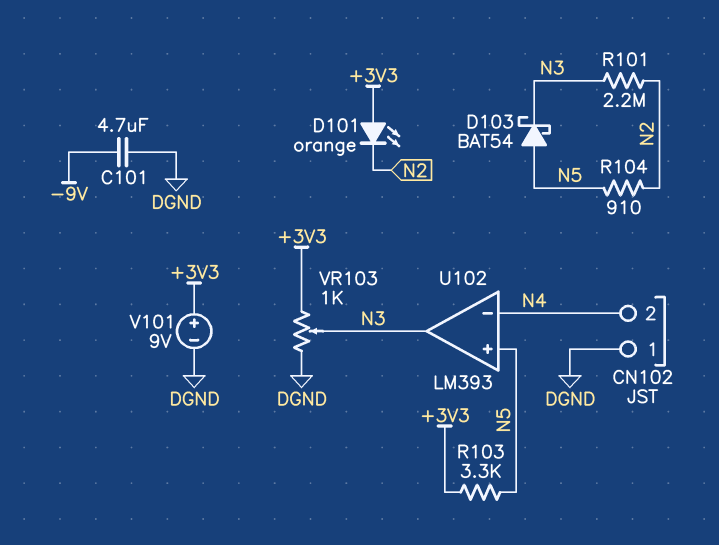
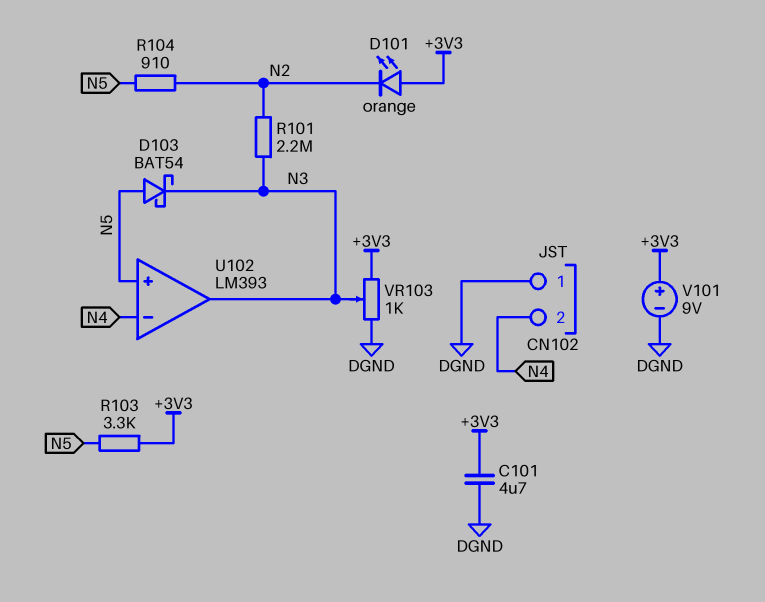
C101: 4.7uF (-9V, DGND) -> 4.7uF (+3V3, DGND)

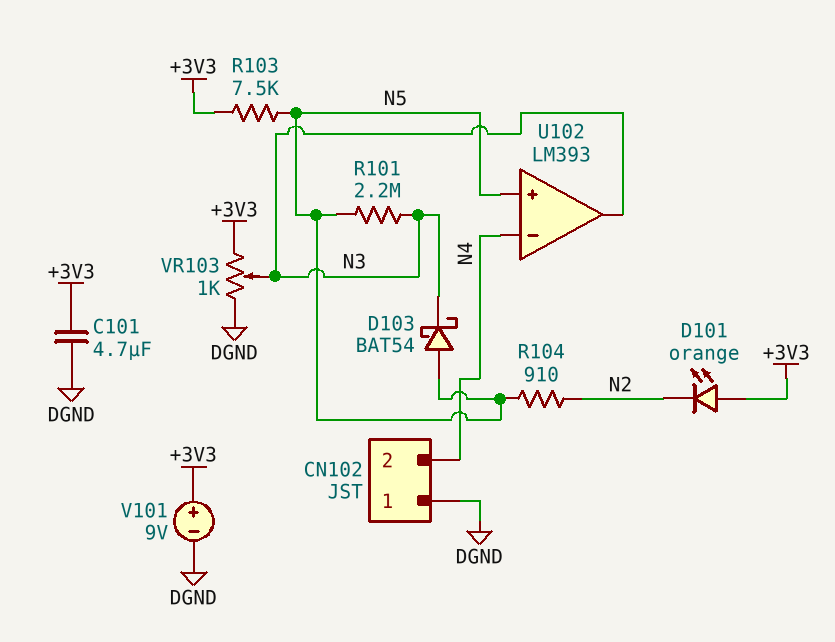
R101: 2.2M (N2, N3) -> 2.2M (N3, N5)
R103: 3.3k (+3V3, N5) -> 7.5k (+3V3, N5)

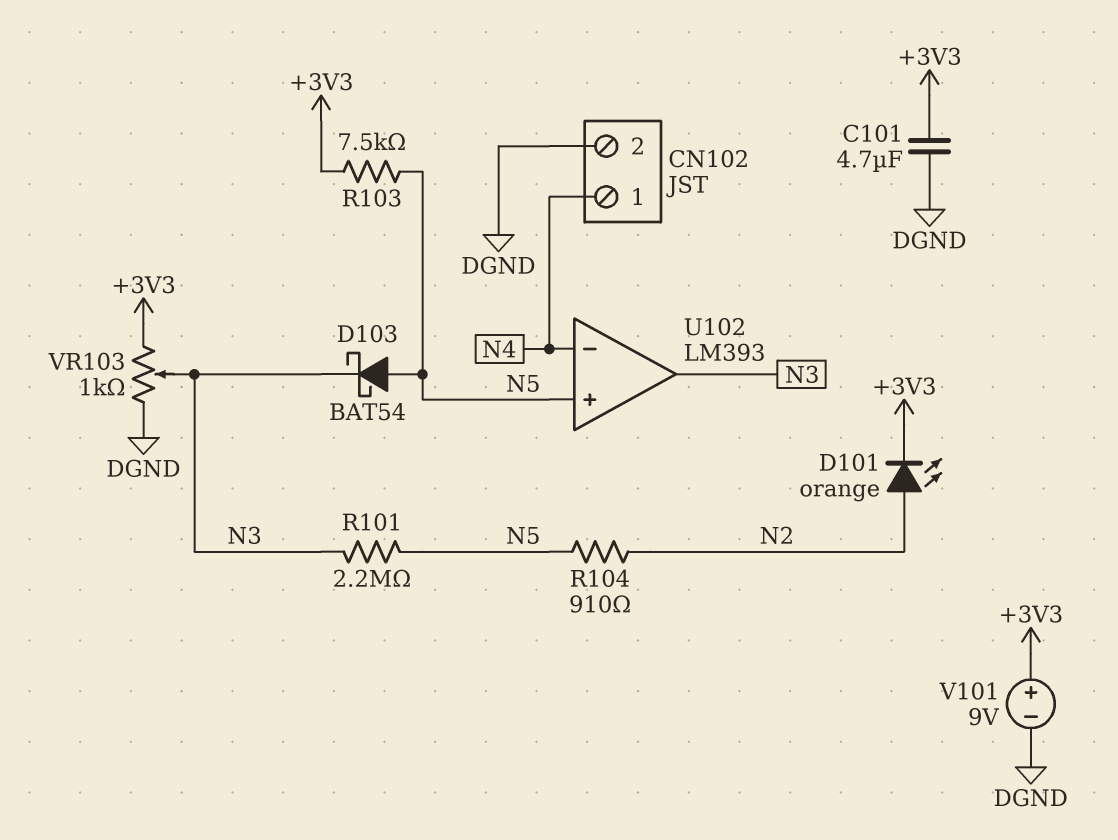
CN102 pin 1: DGND -> N4
CN102 pin 2: N4 -> DGND
D101: LED orange (A +3V3, K N2) -> LED orange (A N2, K +3V3)

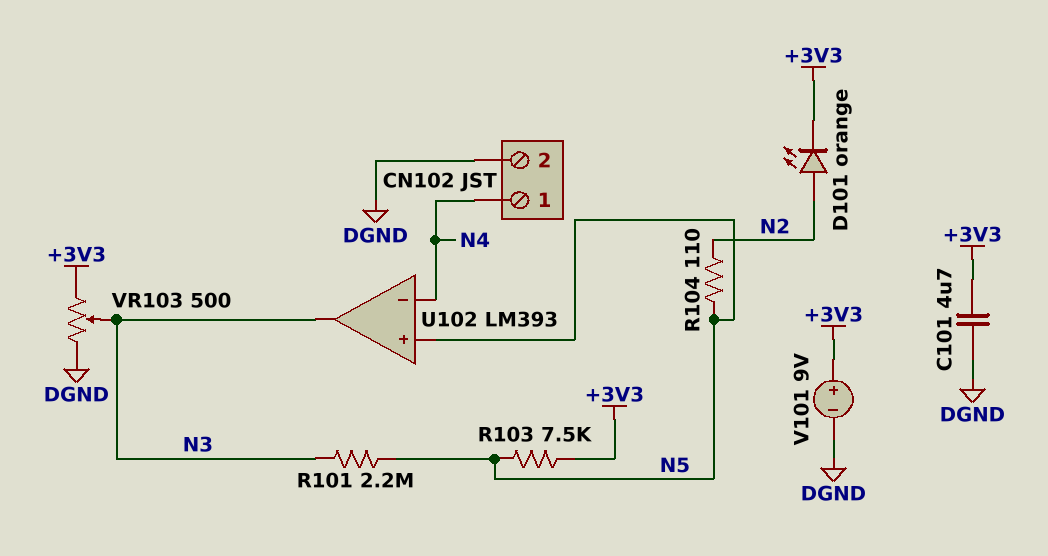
D103: schottky BAT54 (A N5, K N3) -> none
R104: 910 (N2, N5) -> 110 (N2, N5)
VR103: 1k (+3V3, DGND, wiper N3) -> 500 (+3V3, DGND, wiper N3)

